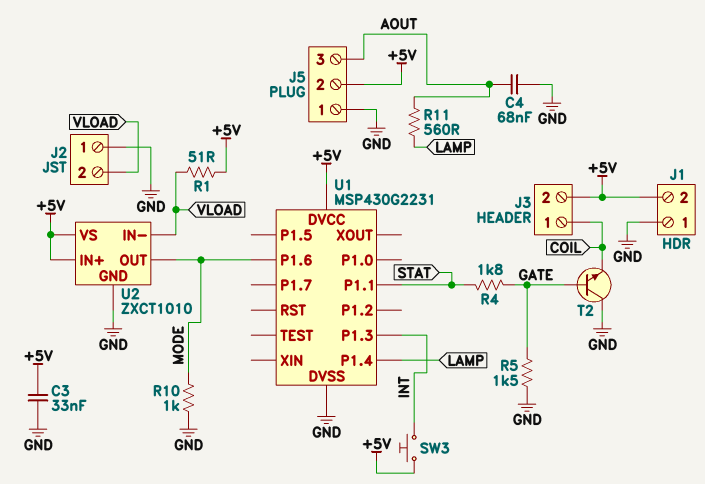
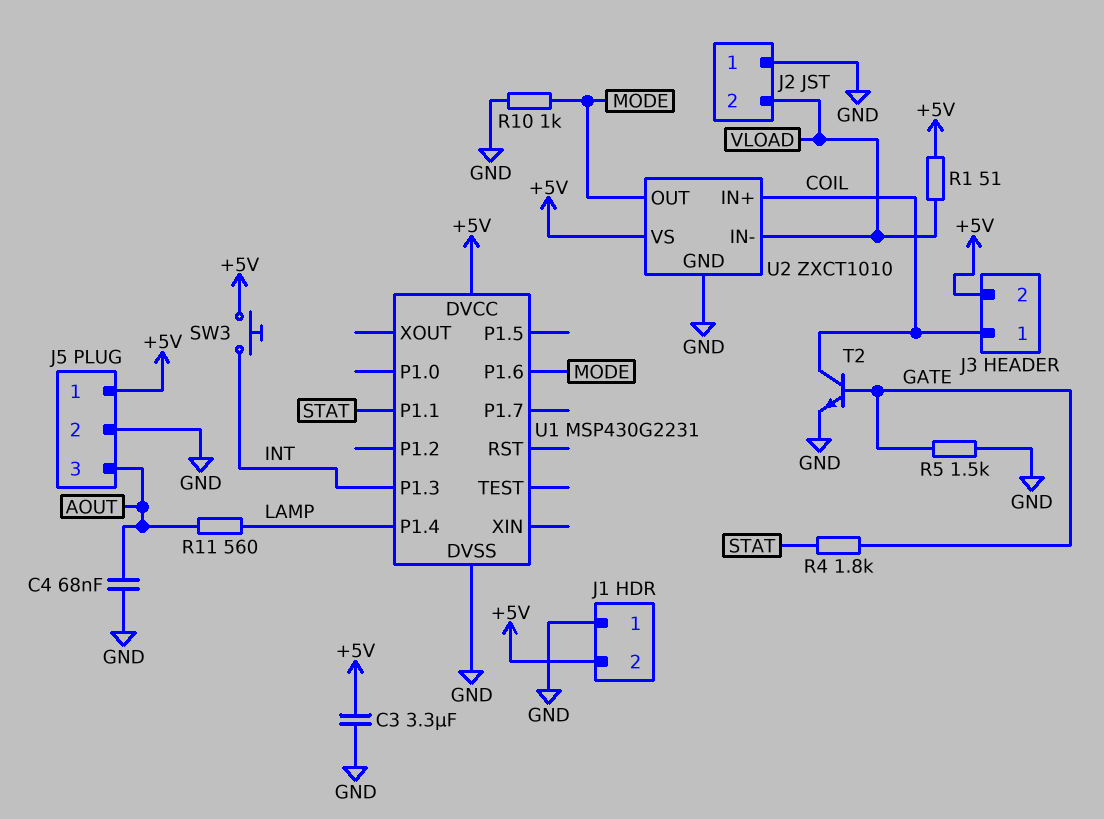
C3: 33nF (+5V, GND) -> 3.3uF (+5V, GND)
J5 pin 1: GND -> +5V
J5 pin 2: +5V -> GND
T2: NPN (B GATE, C GND, E COIL) -> NPN (B GATE, C COIL, E GND)
U2 pin IN+: +5V -> COIL

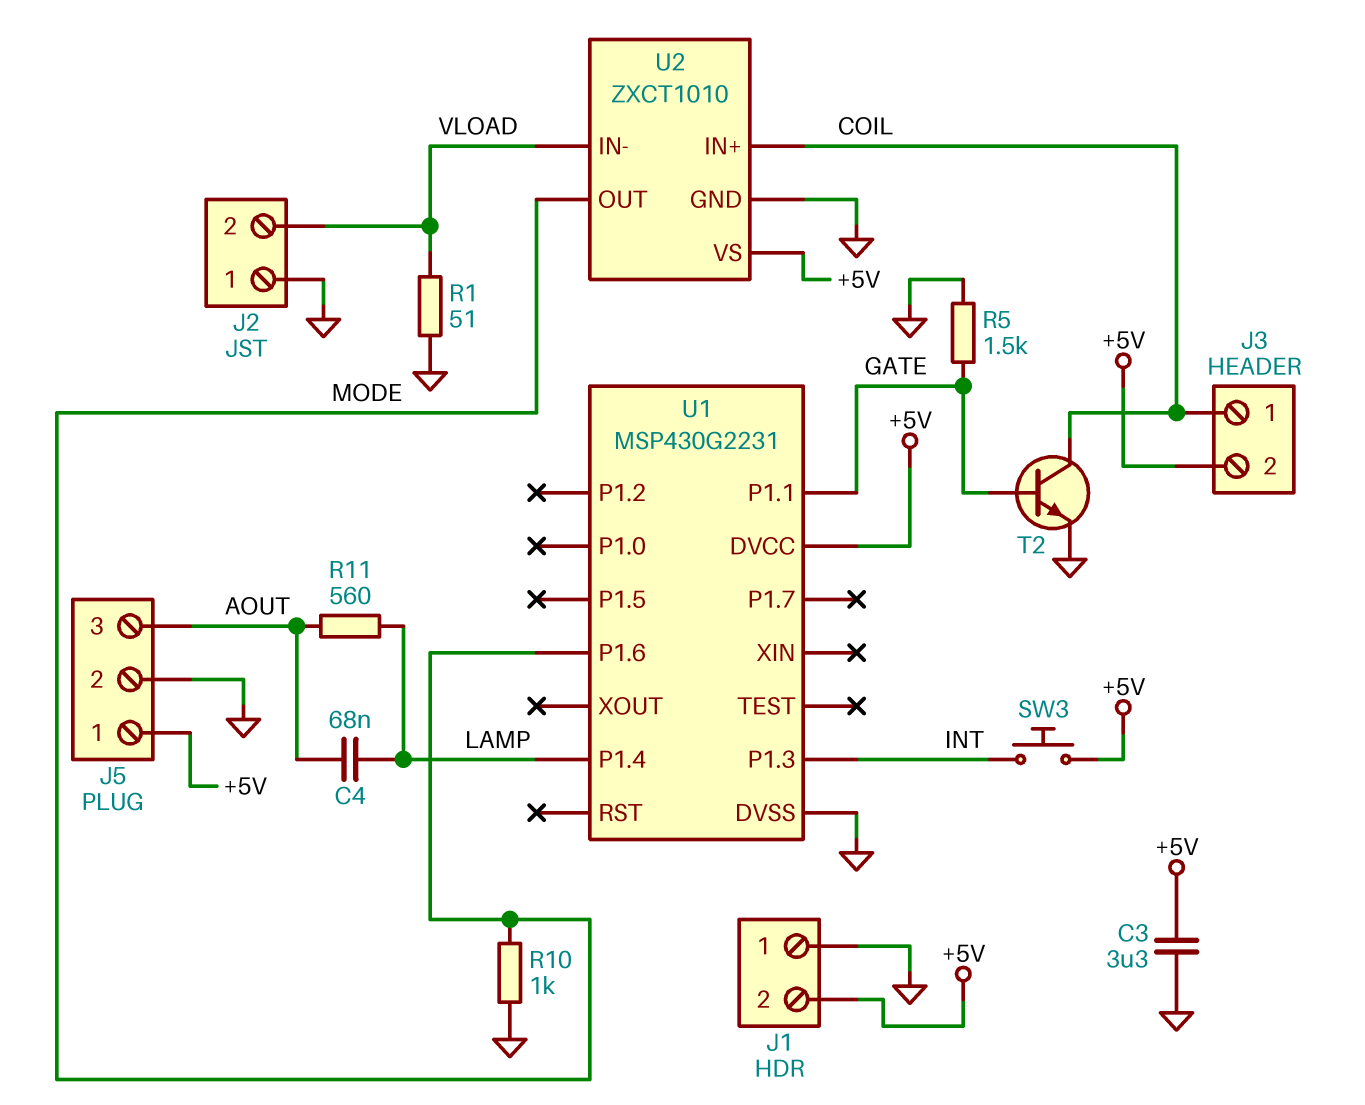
C4: 68nF (AOUT, GND) -> 68nF (AOUT, LAMP)
R1: 51 (+5V, VLOAD) -> 51 (GND, VLOAD)
R4: 1.8k (GATE, STAT) -> none
U1 pin P1.1: STAT -> GATE

